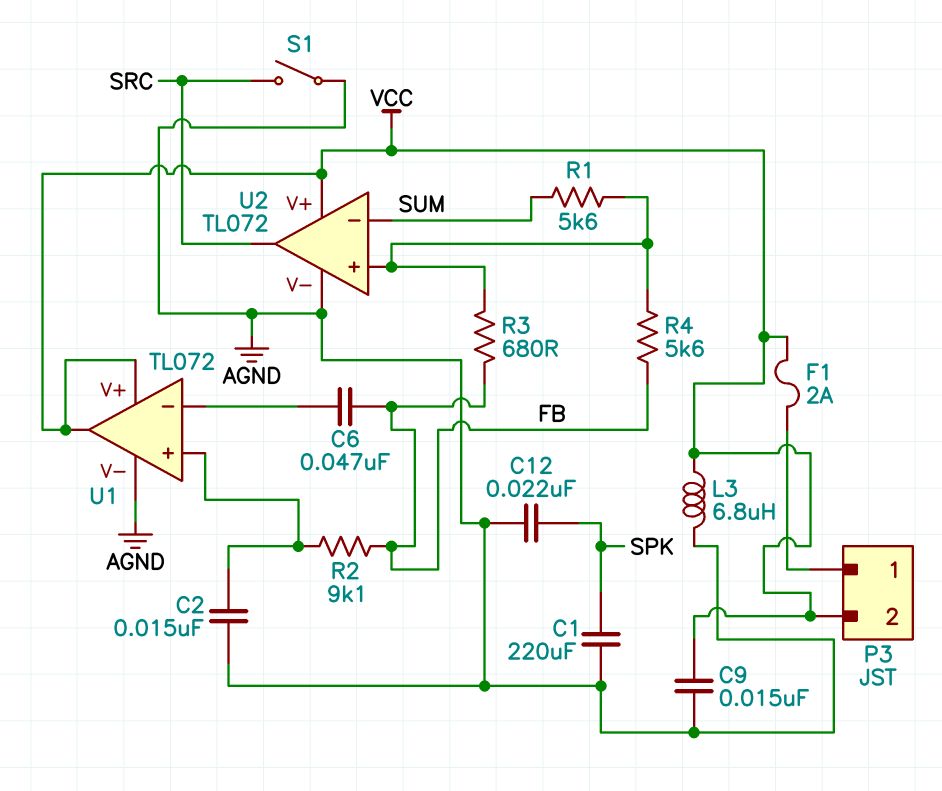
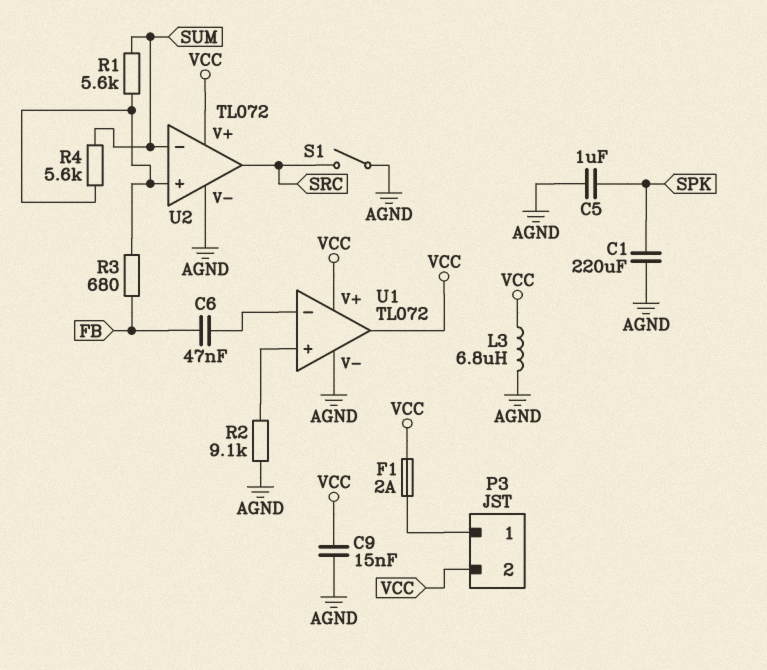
C2: 15nF (AGND, U1/in+) -> none
C5: none -> 1uF (AGND, SPK)
C12: 22nF (AGND, SPK) -> none
R2: 9.1k (FB, U1/in+) -> 9.1k (AGND, U1/in+)
R4: 5.6k (FB, U2/in+) -> 5.6k (SUM, U2/in+)

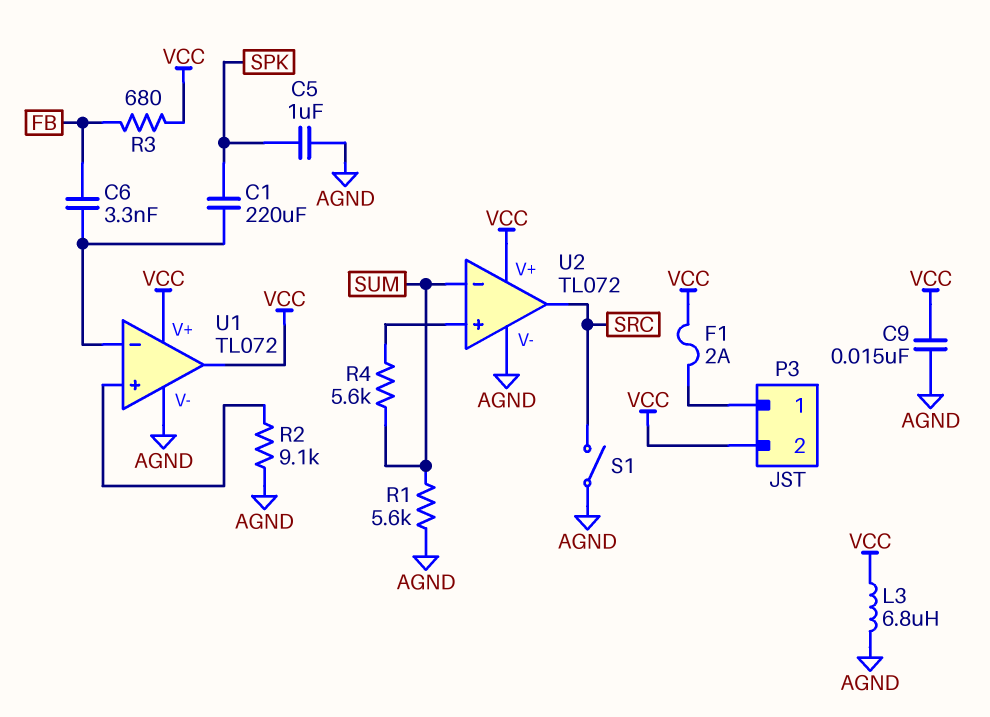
C1: 220uF (AGND, SPK) -> 220uF (SPK, U1/in-)
C6: 47nF (FB, U1/in-) -> 3.3nF (FB, U1/in-)
R1: 5.6k (SUM, U2/in+) -> 5.6k (AGND, SUM)
R3: 680 (FB, U2/in+) -> 680 (FB, VCC)

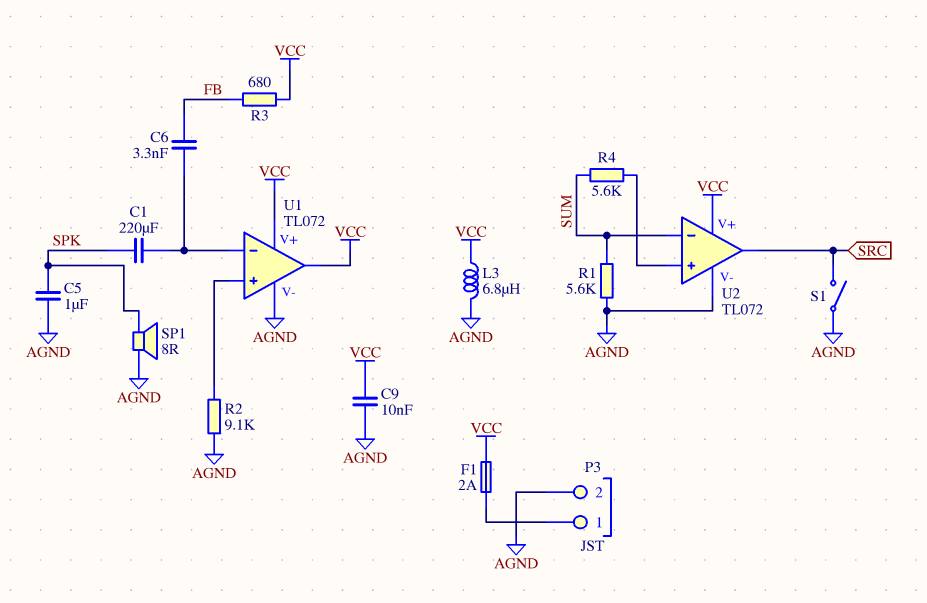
C9: 15nF (AGND, VCC) -> 10nF (AGND, VCC)
P3 pin 2: VCC -> AGND
SP1: none -> speaker 8R (AGND, SPK)

